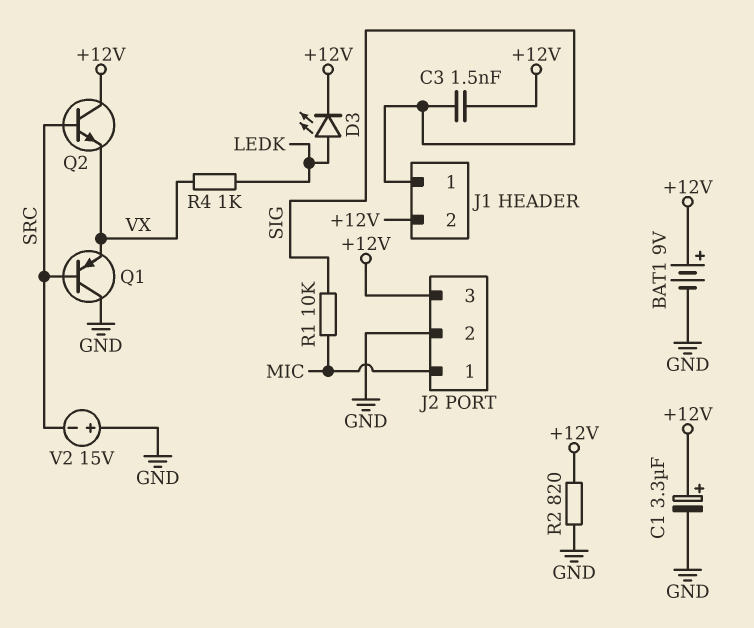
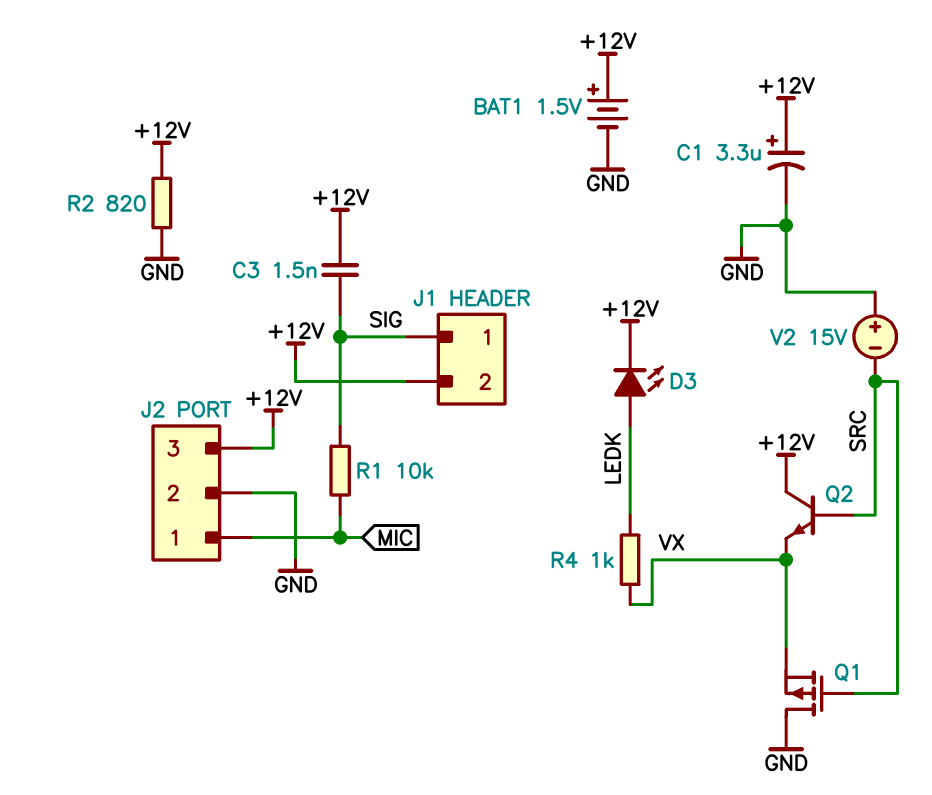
BAT1: 9V (plus +12V, minus GND) -> 1.5V (plus +12V, minus GND)
Q1: PNP (B SRC, C GND, E VX) -> PMOS (G SRC, D GND, S VX)

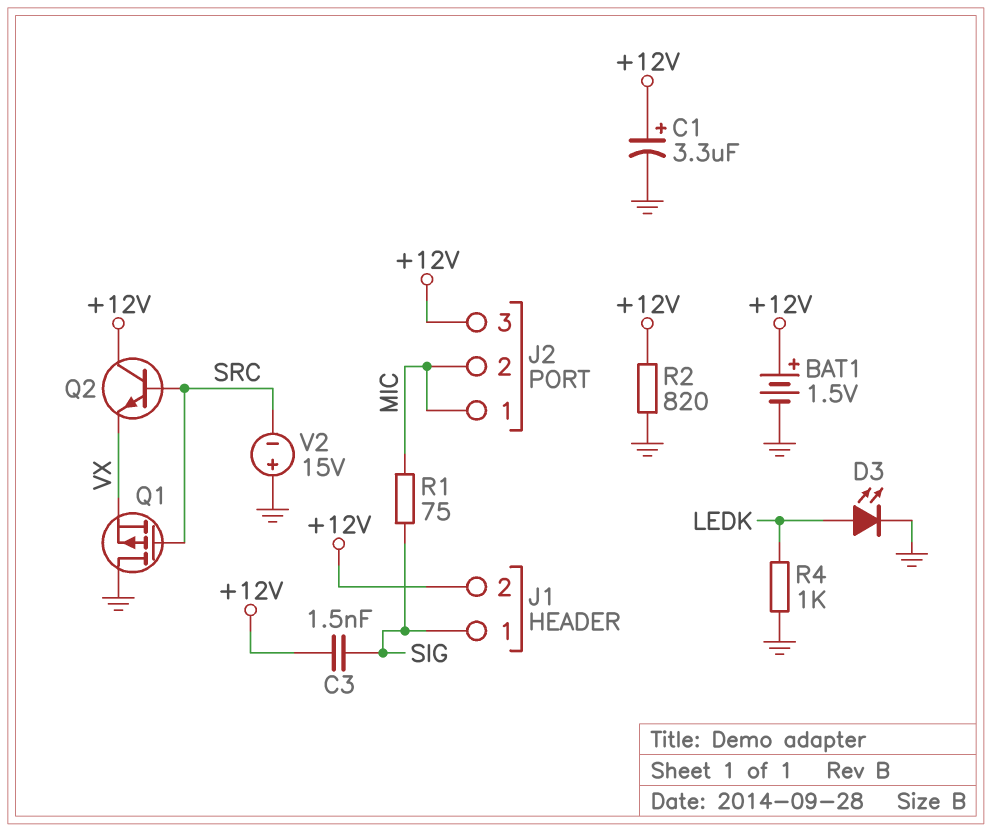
D3: LED (A LEDK, K +12V) -> LED (A LEDK, K GND)
J2 pin 2: GND -> MIC
R1: 10k (MIC, SIG) -> 75 (MIC, SIG)
R4: 1k (LEDK, VX) -> 1k (GND, LEDK)

